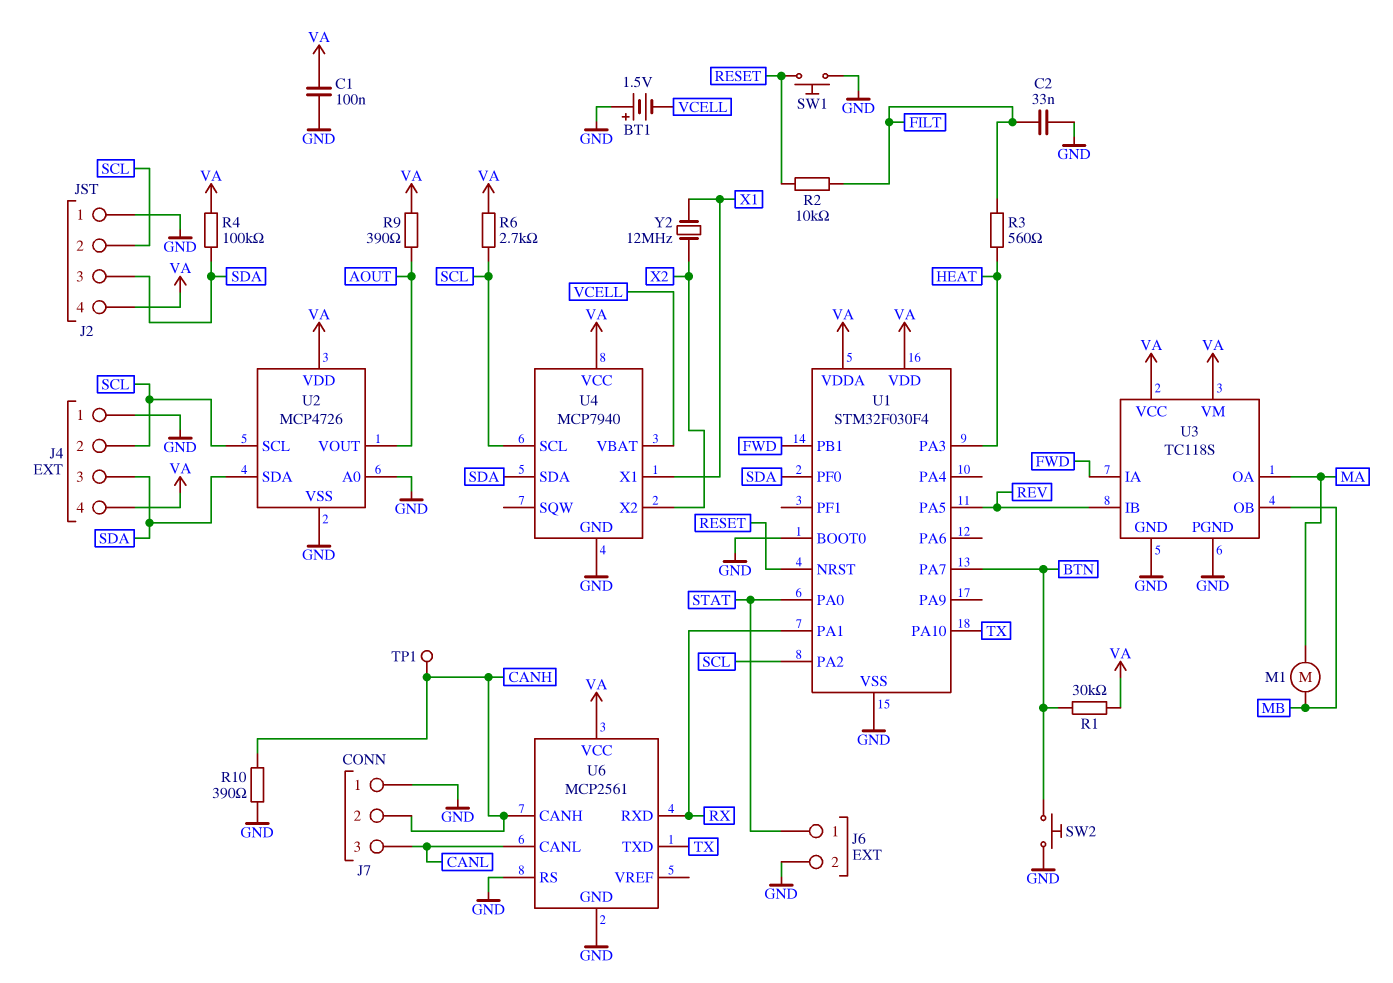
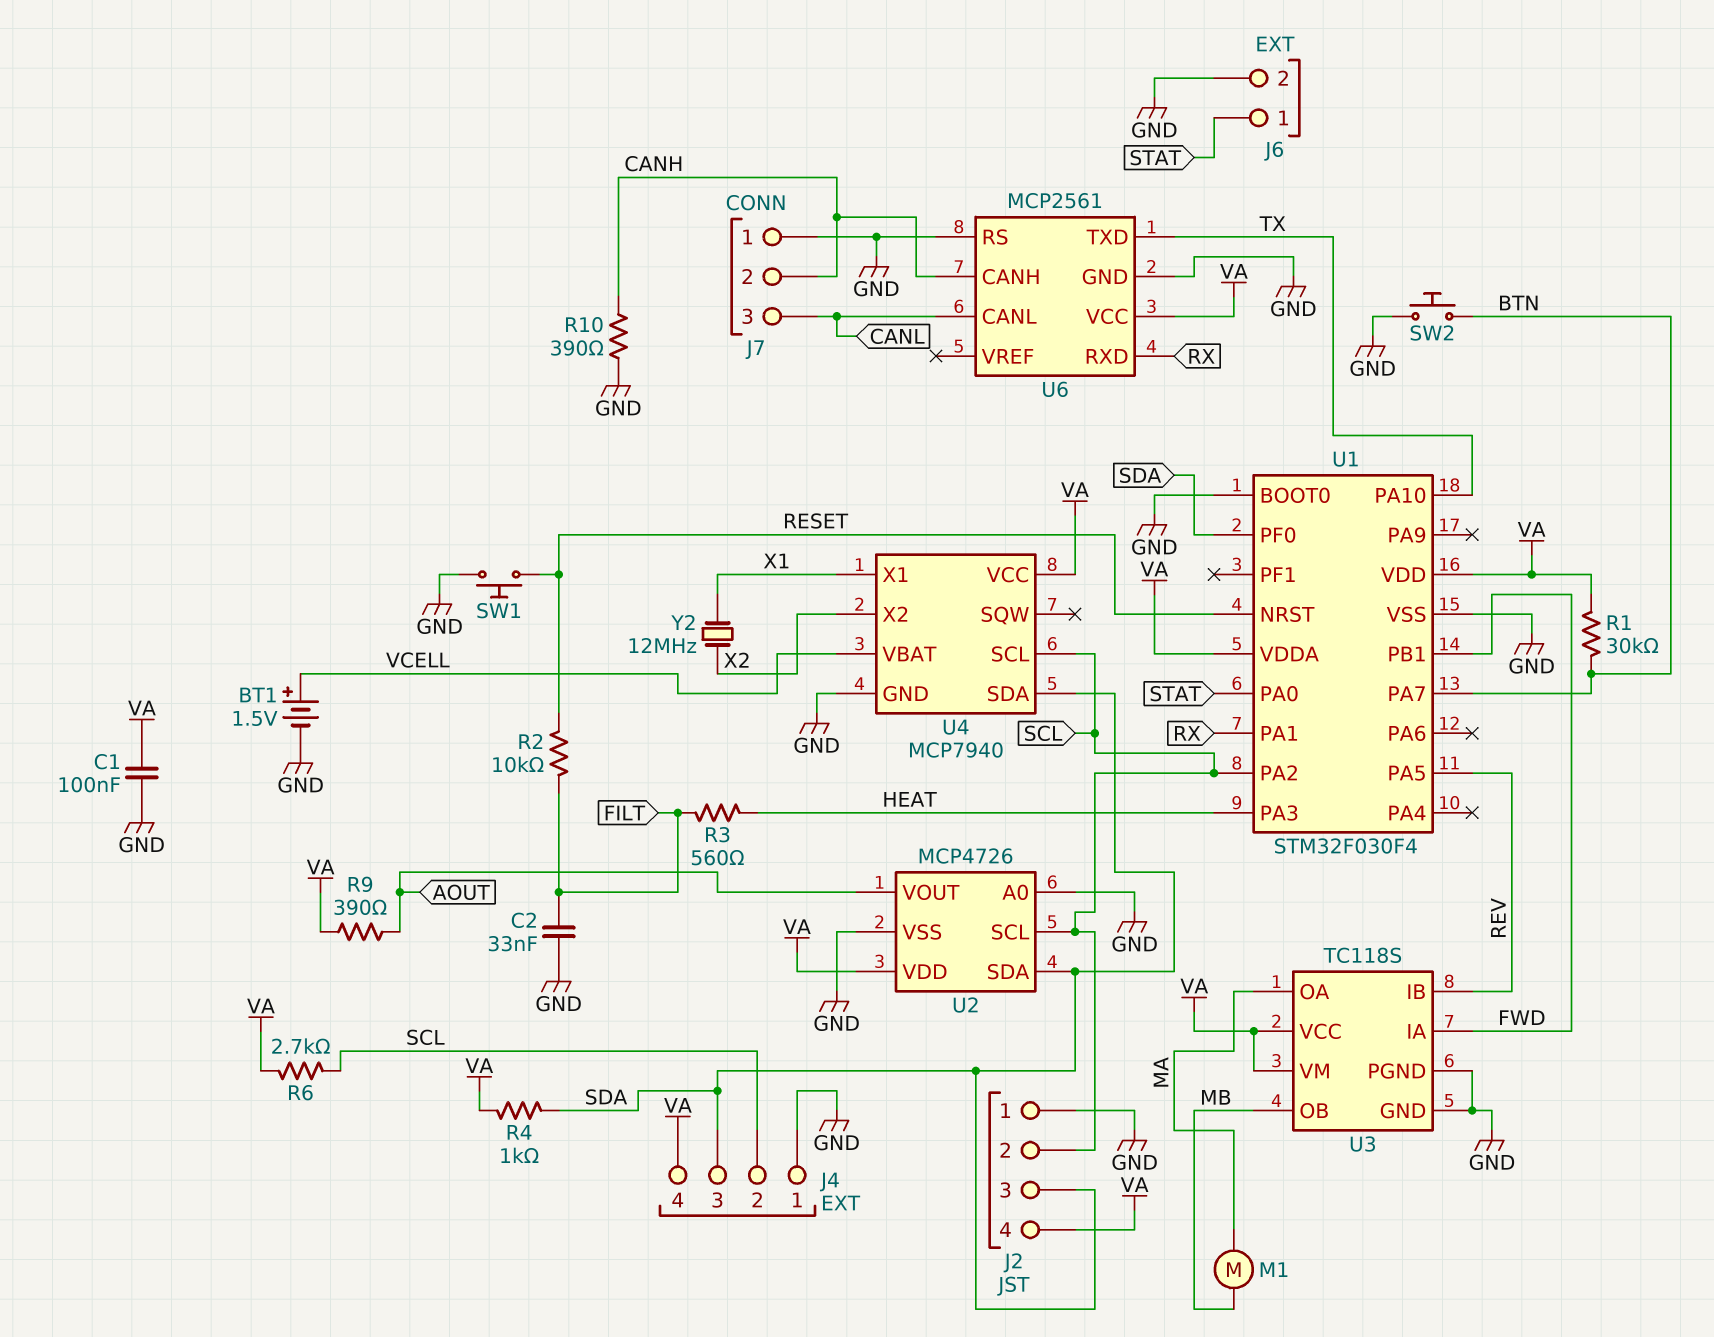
BT1: 1.5V (plus GND, minus VCELL) -> 1.5V (plus VCELL, minus GND)
R4: 100k (SDA, VA) -> 1k (SDA, VA)
TP1: test point (CANH) -> none

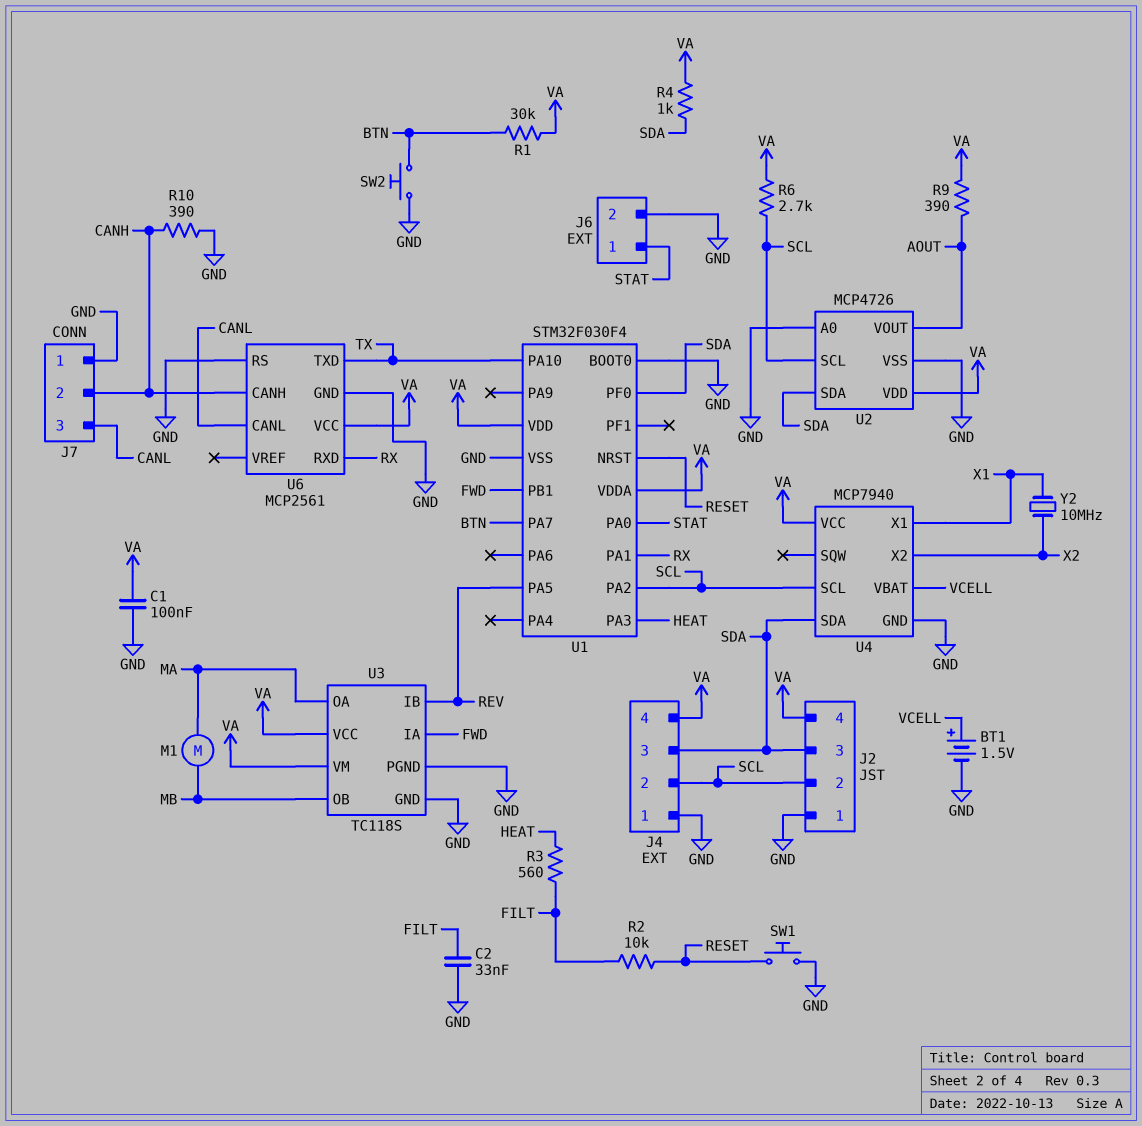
Y2: 12MHz (X1, X2) -> 10MHz (X1, X2)

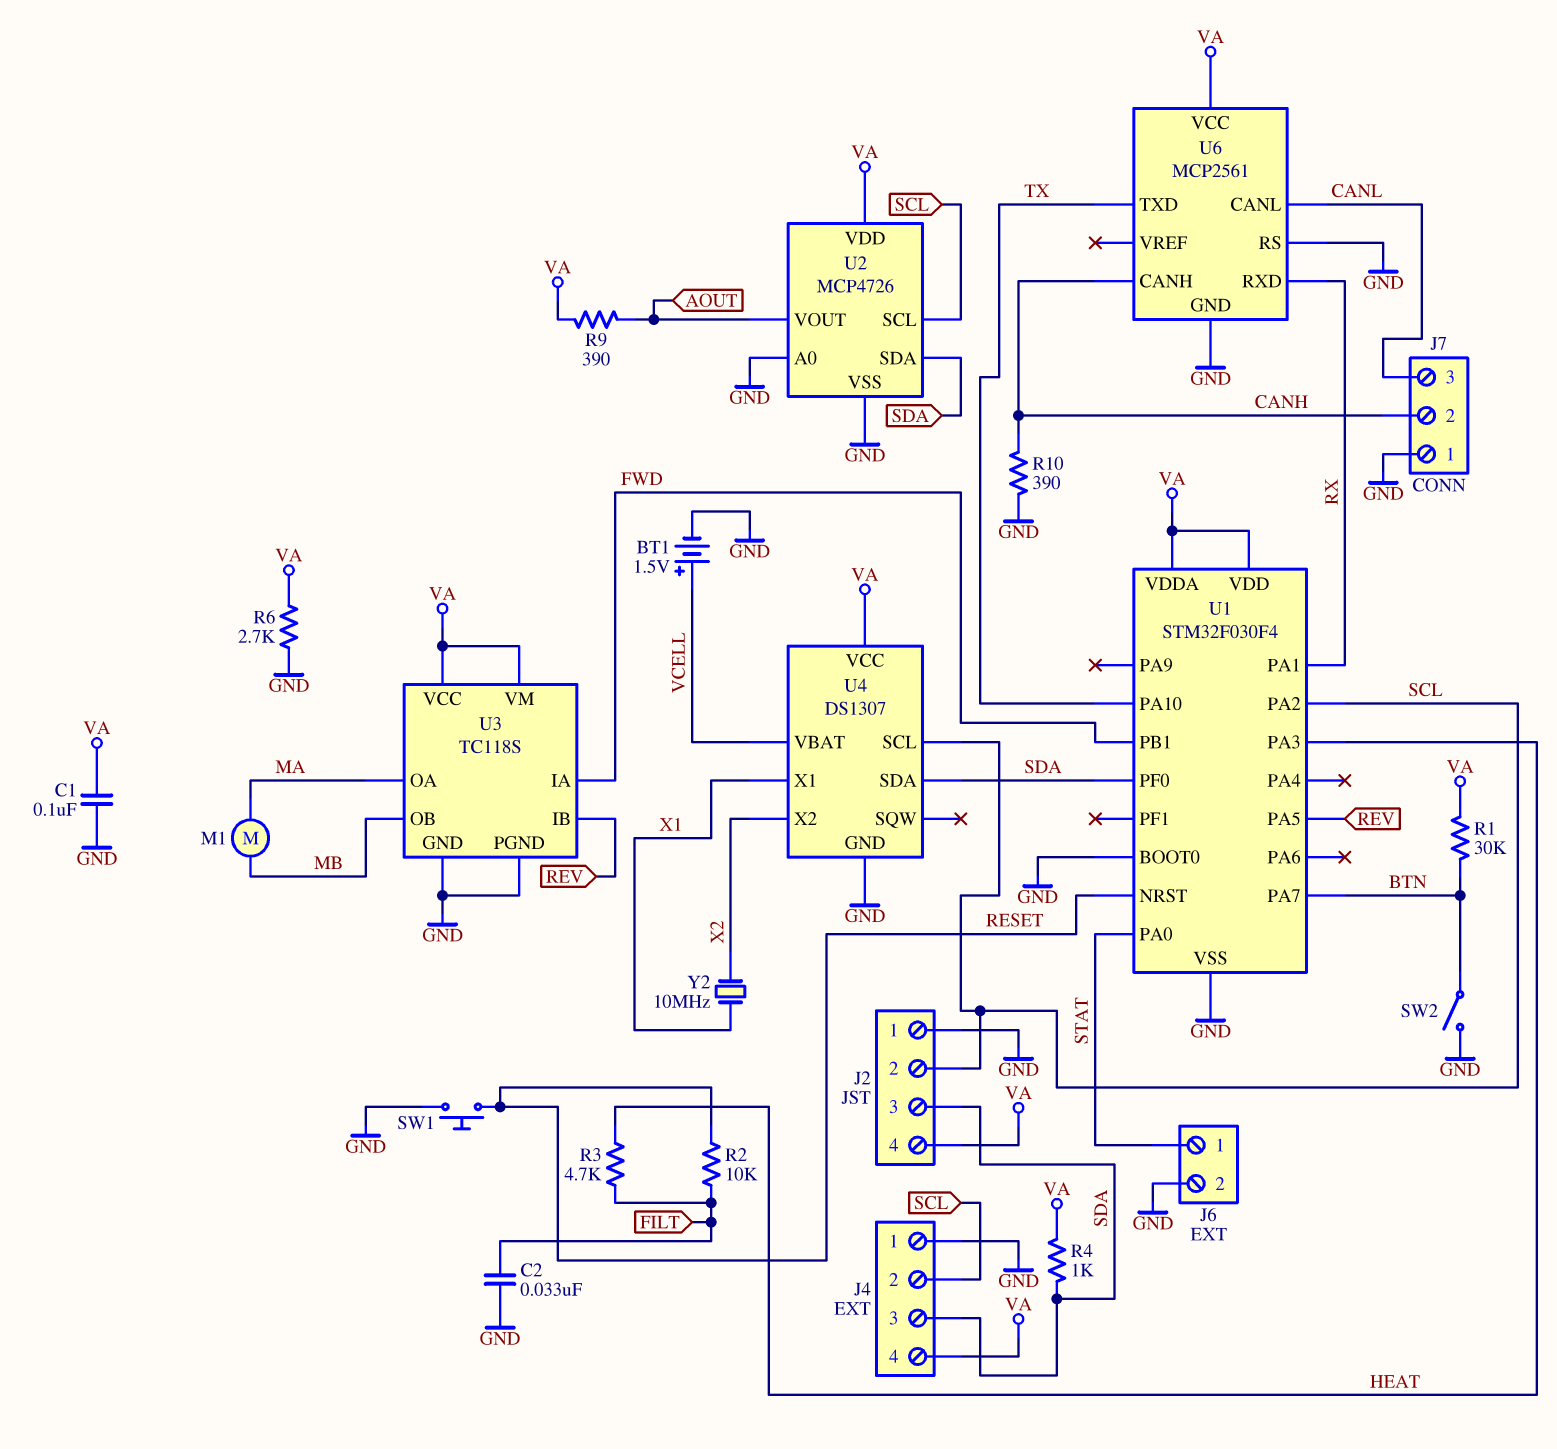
R3: 560 (FILT, HEAT) -> 4.7k (FILT, HEAT)
R6: 2.7k (SCL, VA) -> 2.7k (GND, VA)
SW2: button (BTN, GND) -> switch (BTN, GND)
U4: MCP7940 -> DS1307

